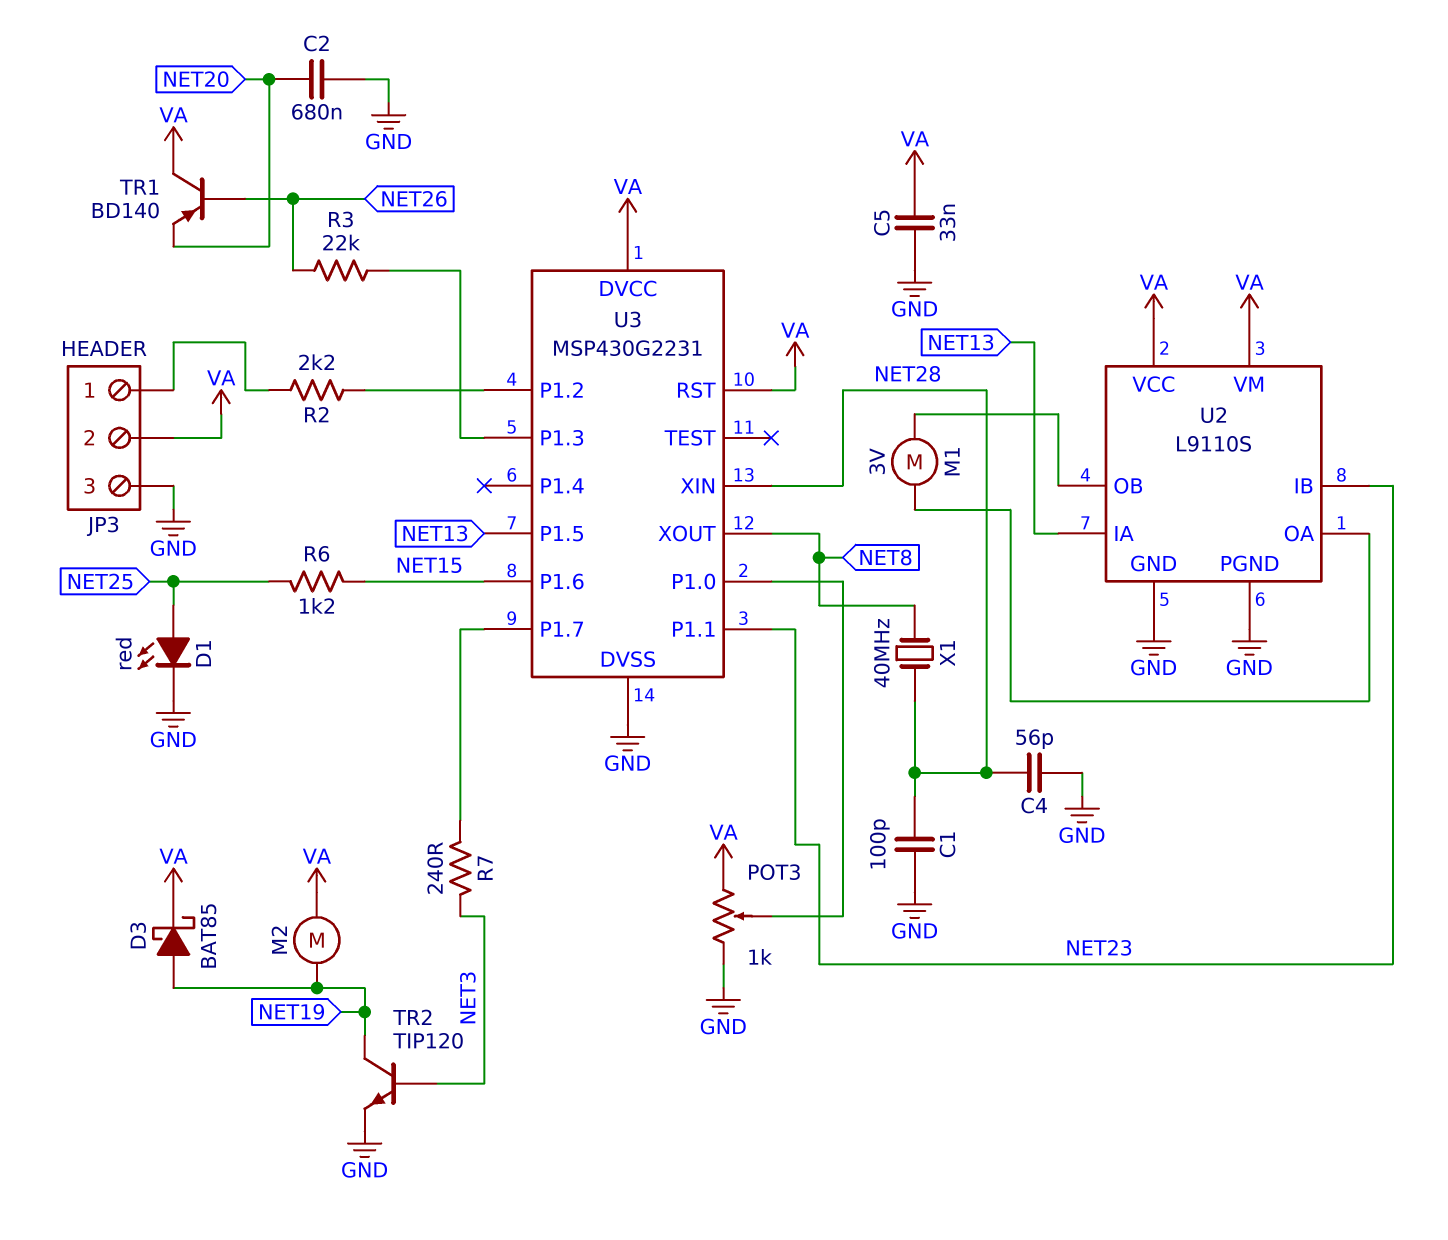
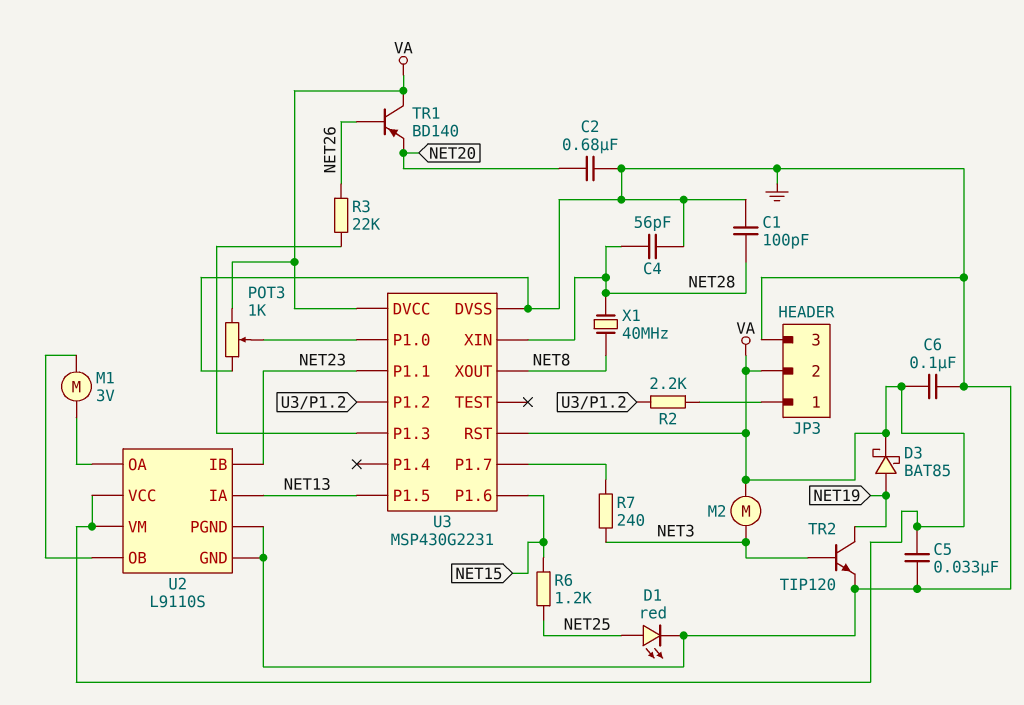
C6: none -> 100nF (GND, VA)
M2: motor (NET19, VA) -> motor (NET3, VA)

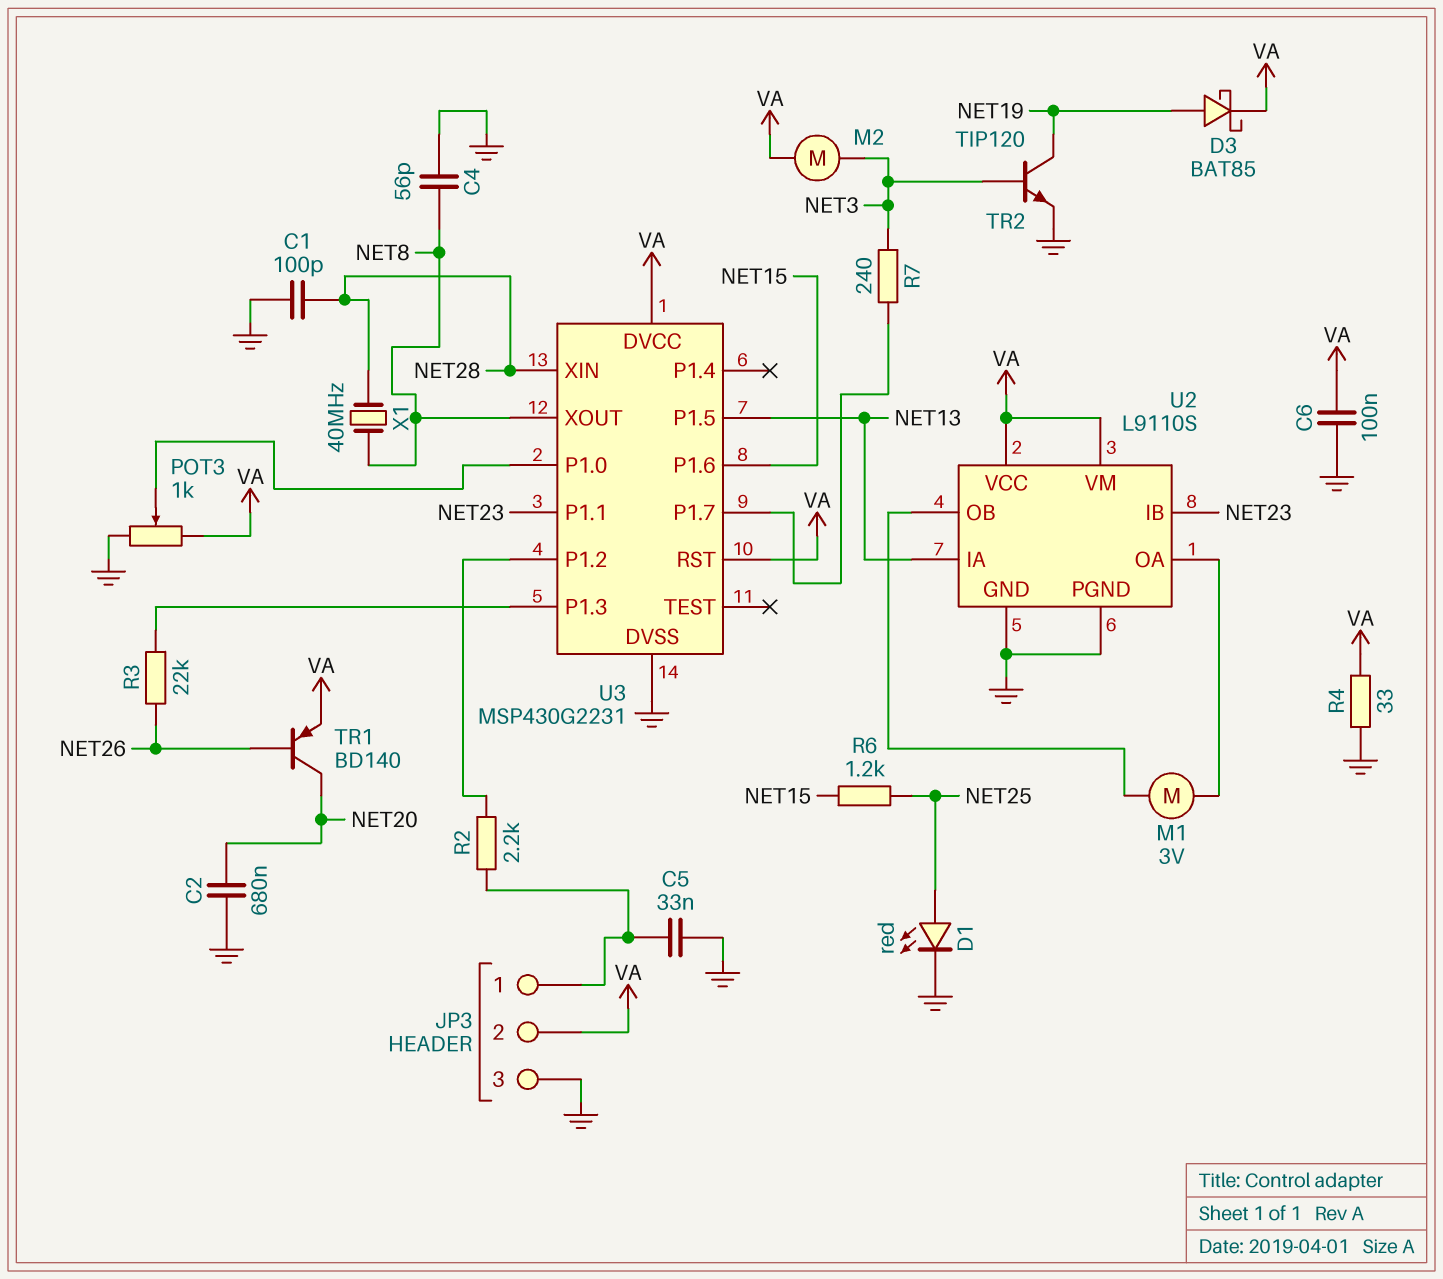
C4: 56pF (GND, NET28) -> 56pF (GND, NET8)
C5: 33nF (GND, VA) -> 33nF (GND, JP3/1)
R4: none -> 33 (GND, VA)
TR1: PNP BD140 (B NET26, C VA, E NET20) -> PNP BD140 (B NET26, C NET20, E VA)

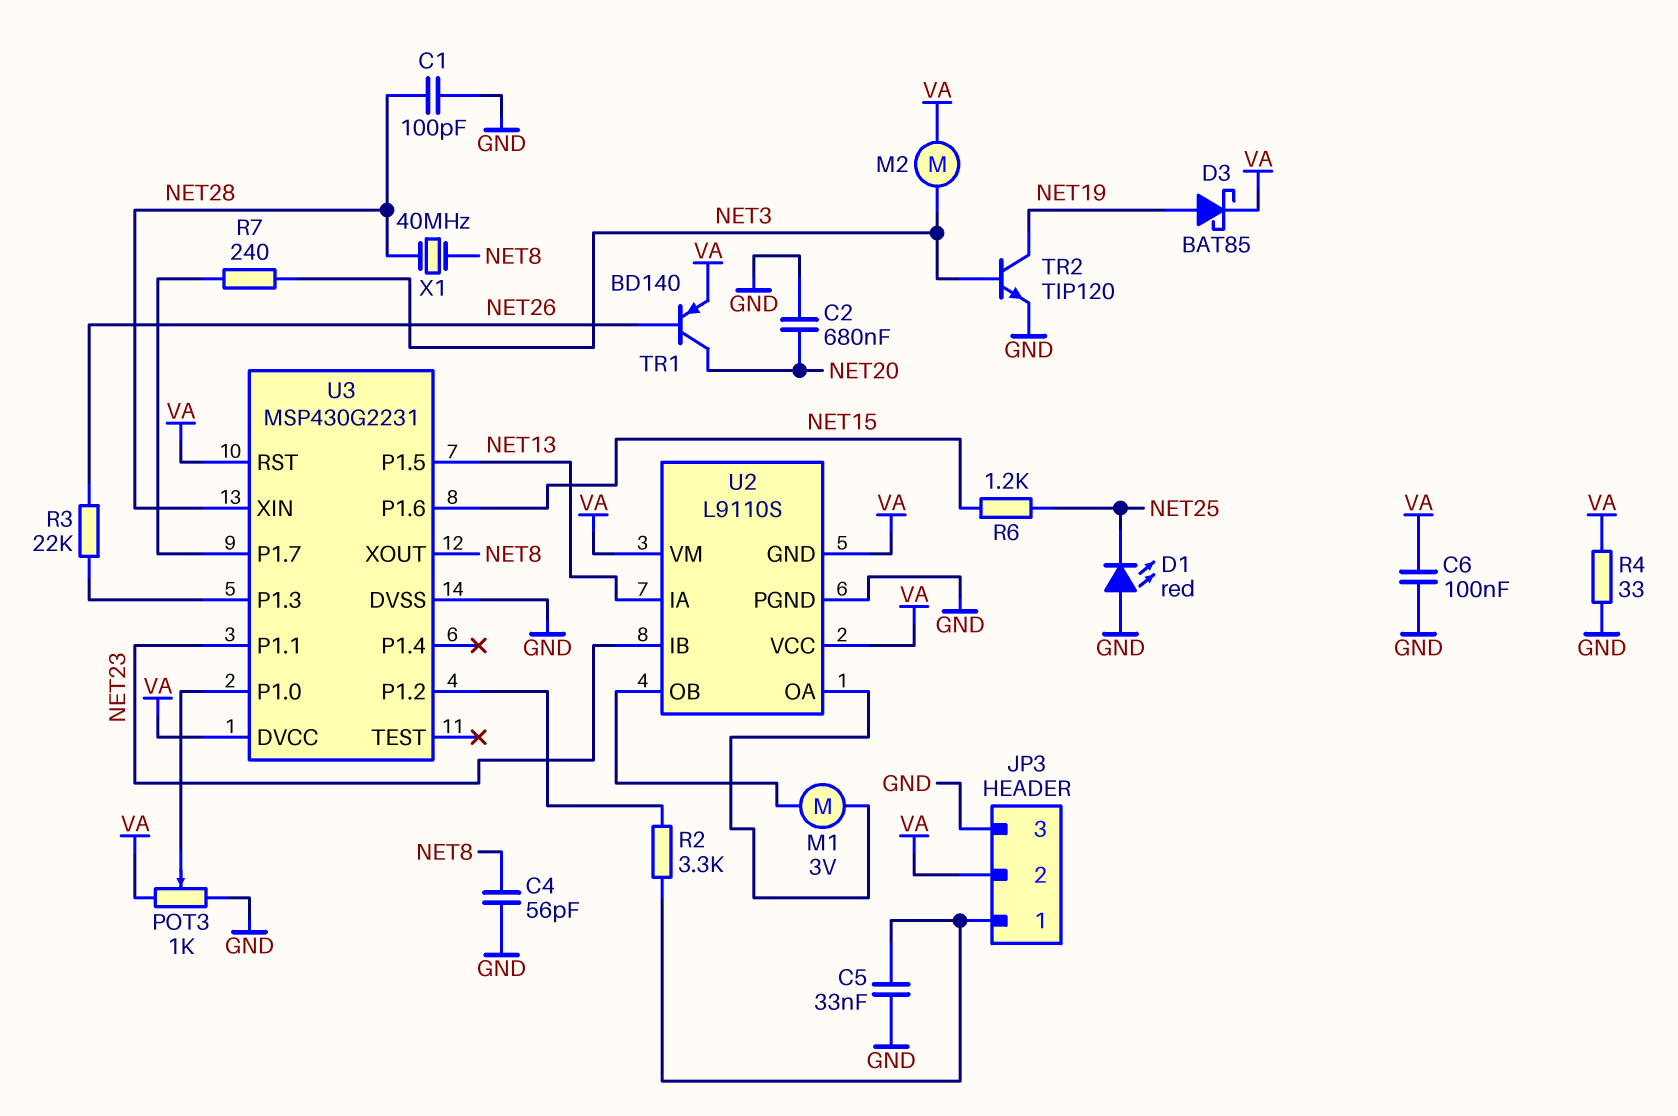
D1: LED red (A NET25, K GND) -> LED red (A GND, K NET25)
R2: 2.2k (JP3/1, U3/P1.2) -> 3.3k (JP3/1, U3/P1.2)
U2 pin GND: GND -> VA

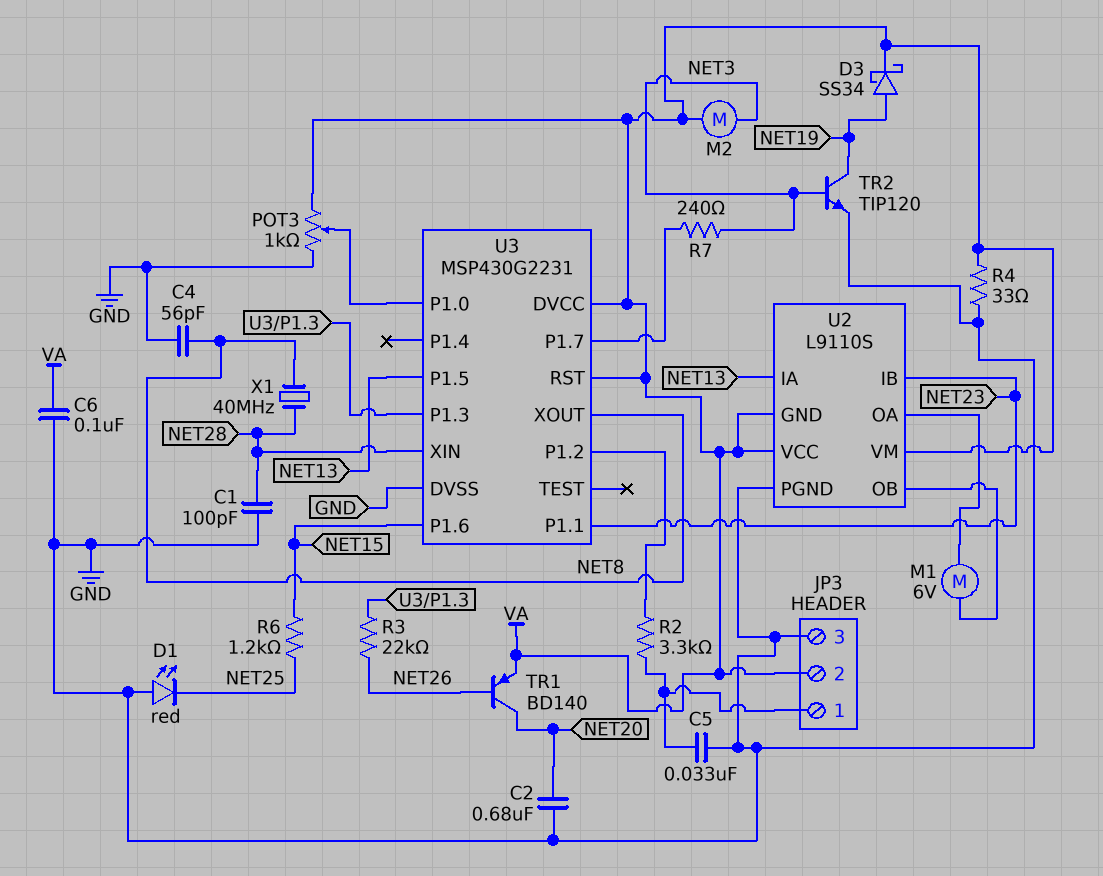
D3: schottky BAT85 (A NET19, K VA) -> schottky SS34 (A NET19, K VA)
M1: motor 3V (U2/OA, U2/OB) -> motor 6V (U2/OA, U2/OB)

